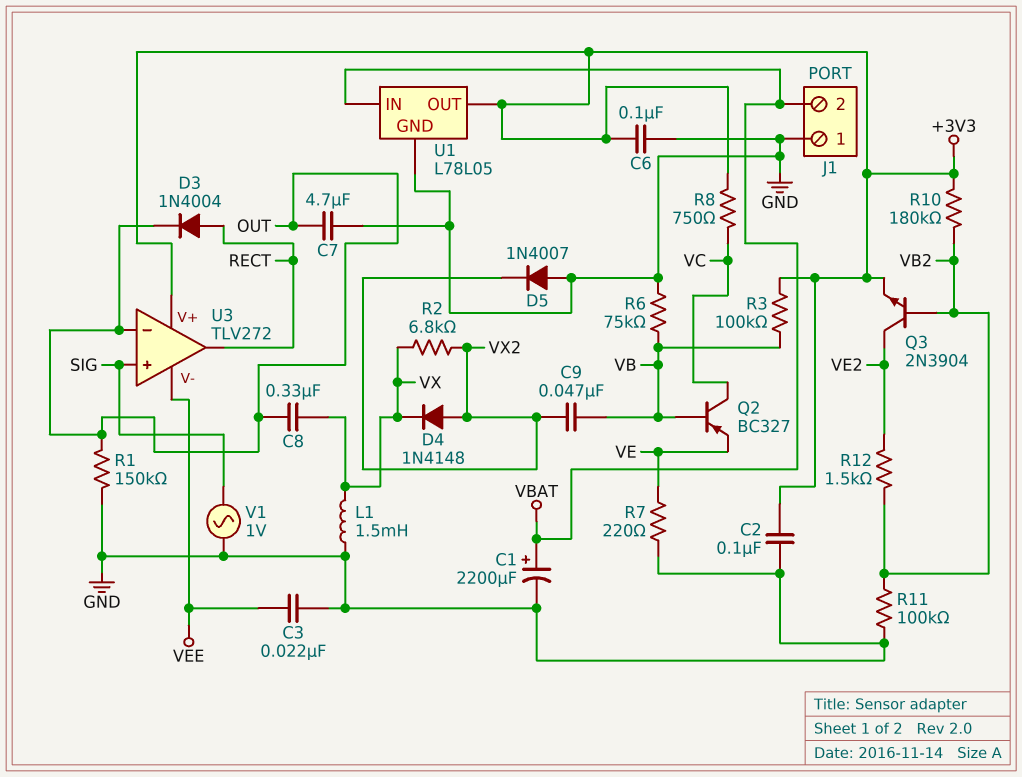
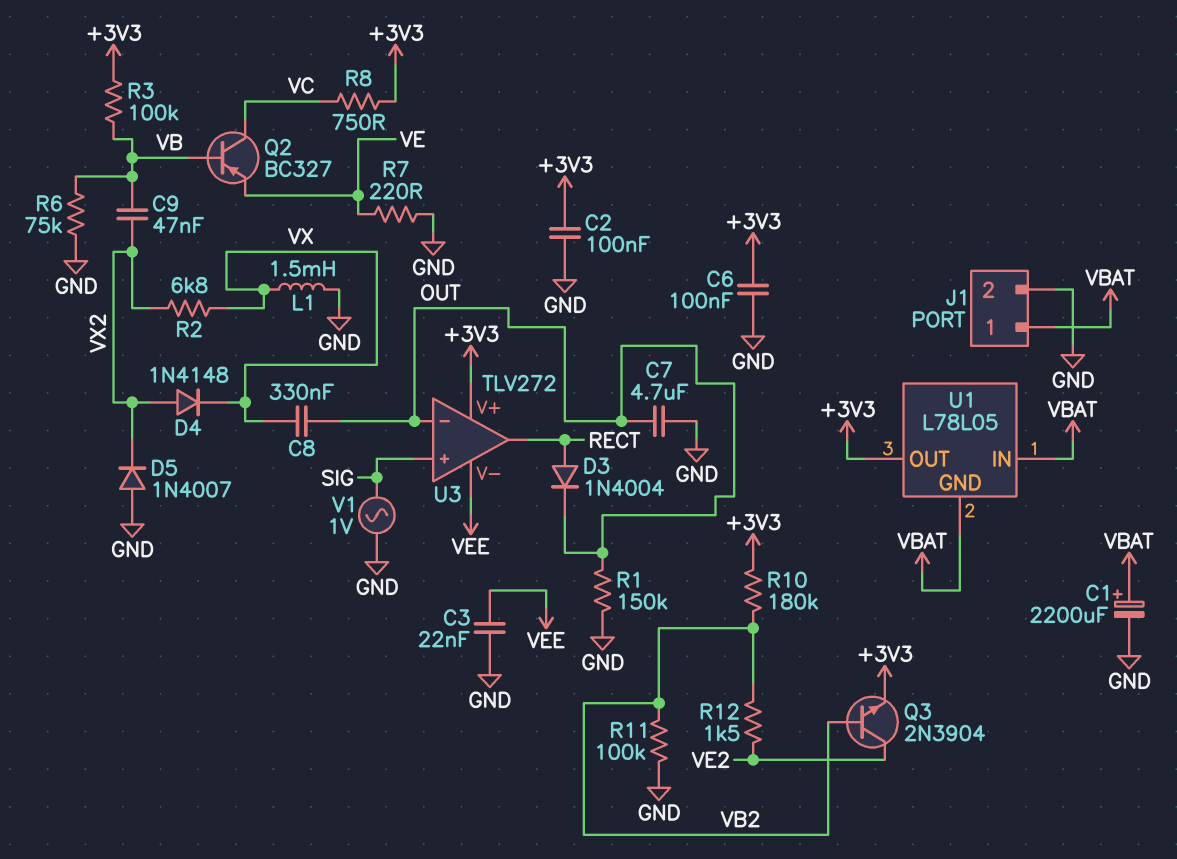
J1 pin 1: GND -> VBAT
J1 pin 2: VBAT -> GND
U1 pin GND: GND -> VBAT

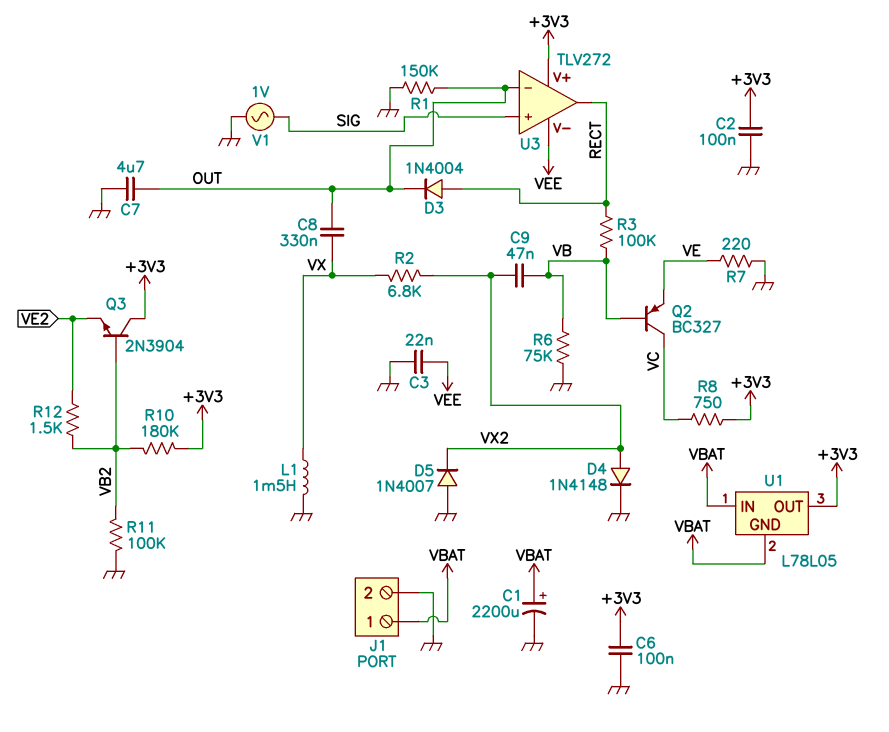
D4: diode 1N4148 (A VX2, K VX) -> diode 1N4148 (A VX2, K GND)
Q3: NPN 2N3904 (B VB2, C VE2, E +3V3) -> NPN 2N3904 (B VB2, C +3V3, E VE2)
R3: 100k (+3V3, VB) -> 100k (RECT, VB)

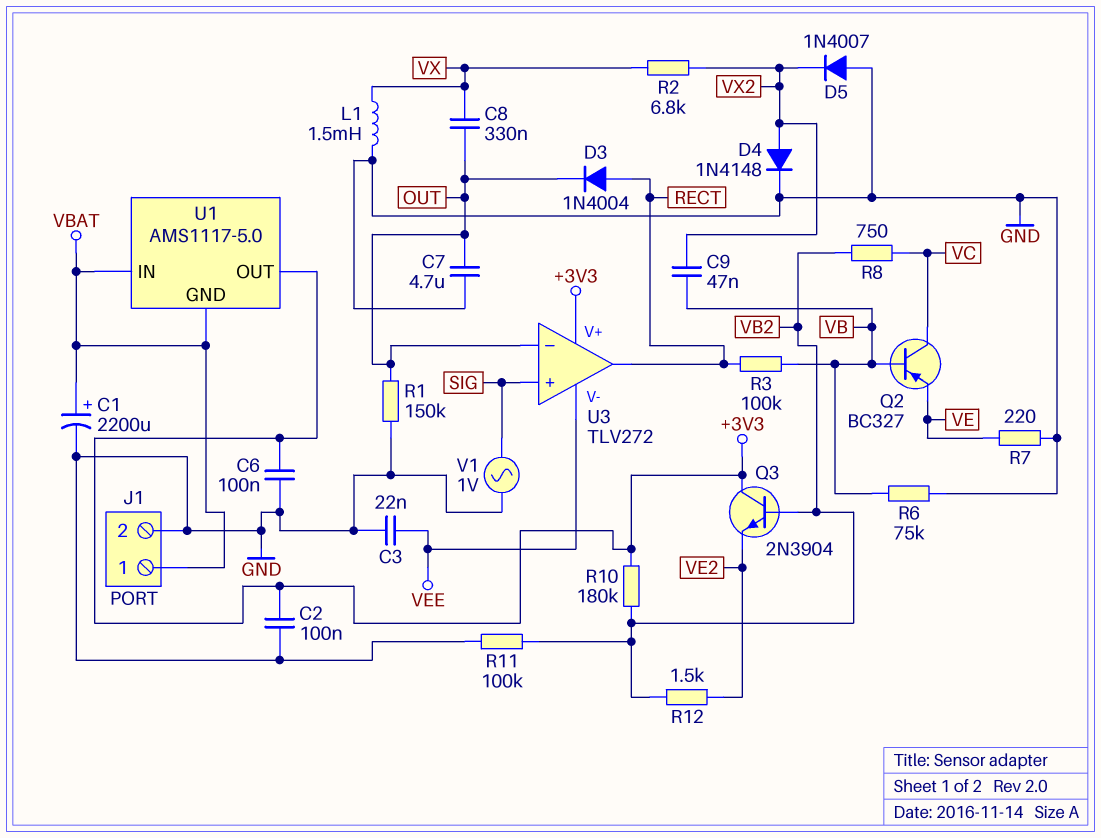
R8: 750 (+3V3, VC) -> 750 (VB2, VC)
U1: L78L05 -> AMS1117-5.0

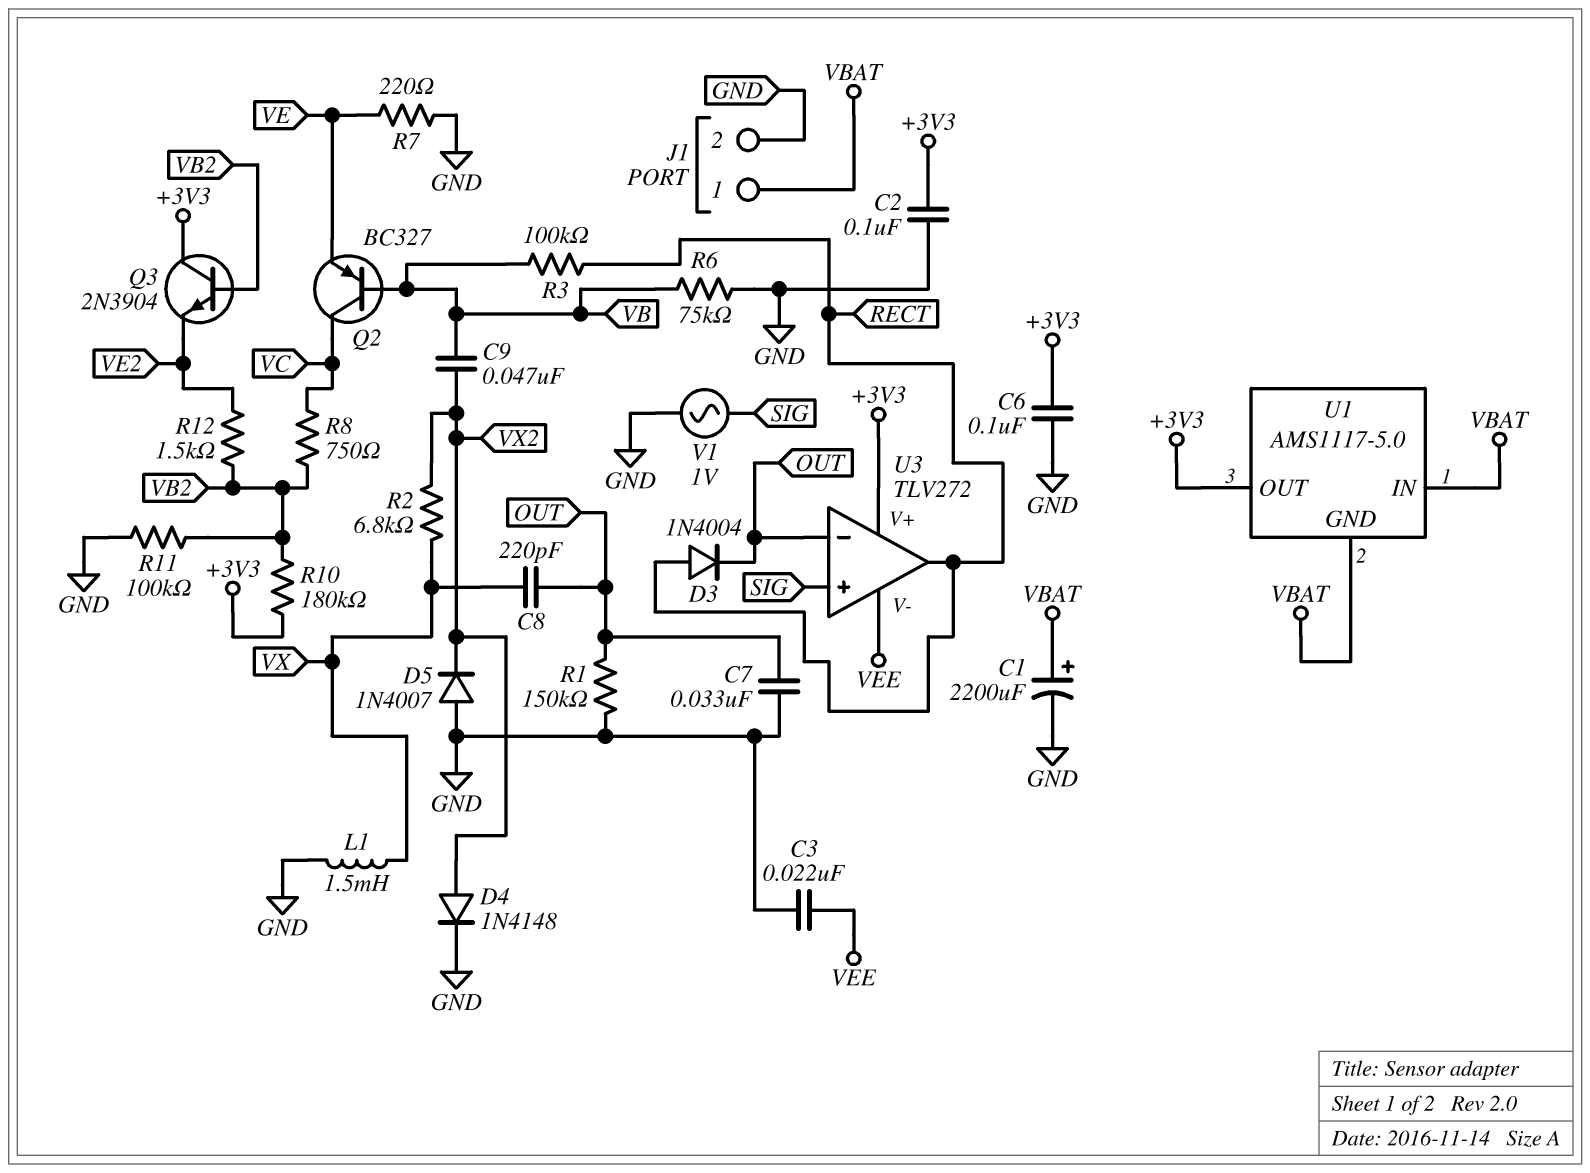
C7: 4.7uF (GND, OUT) -> 33nF (GND, OUT)
C8: 330nF (OUT, VX) -> 220pF (OUT, VX)

